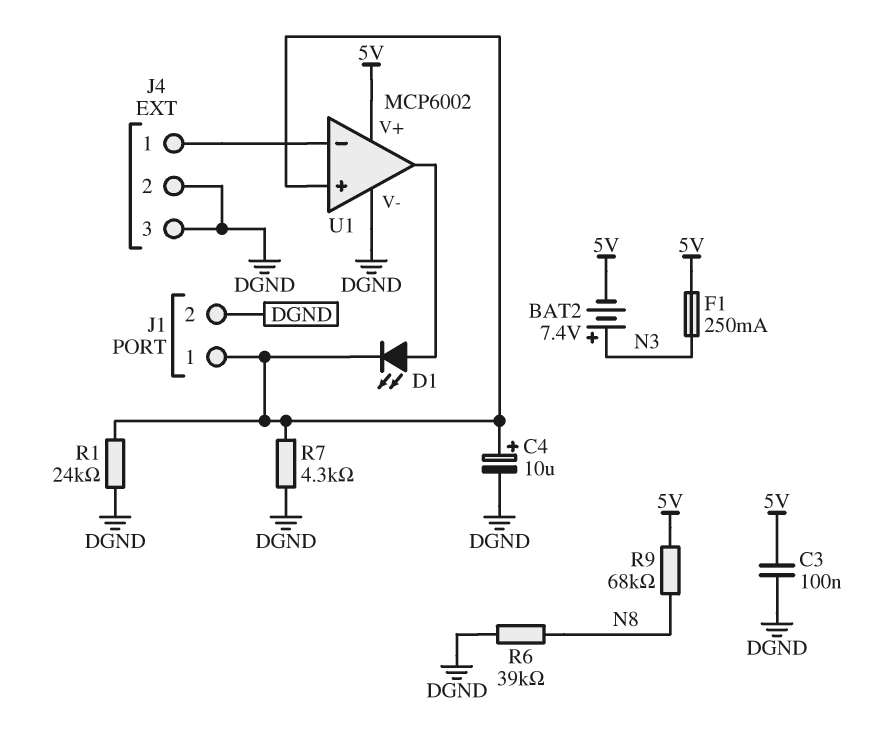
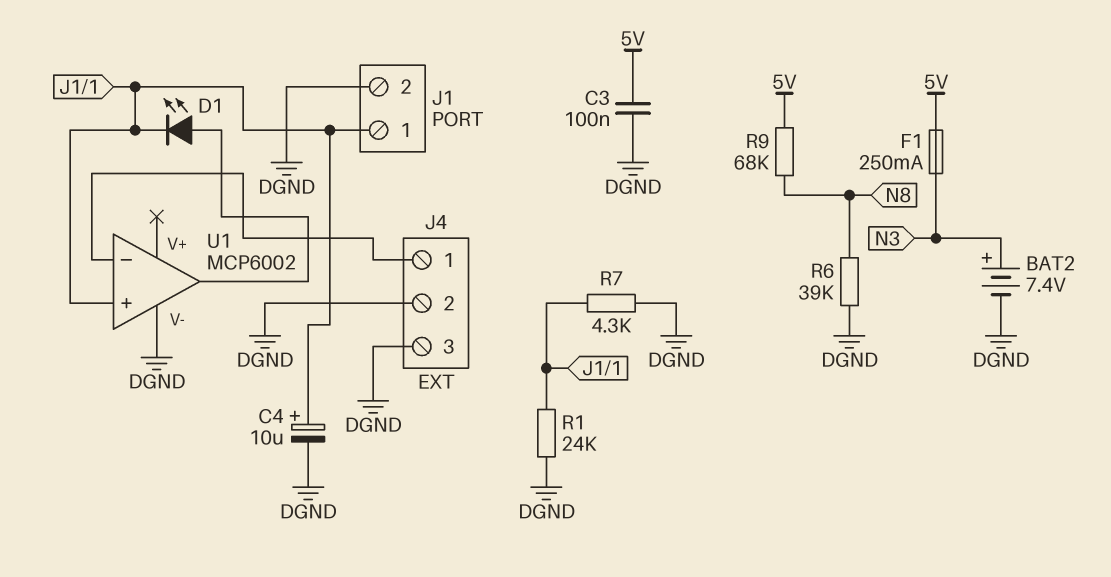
BAT2: 7.4V (plus N3, minus 5V) -> 7.4V (plus N3, minus DGND)
U1 pin V+: 5V -> none

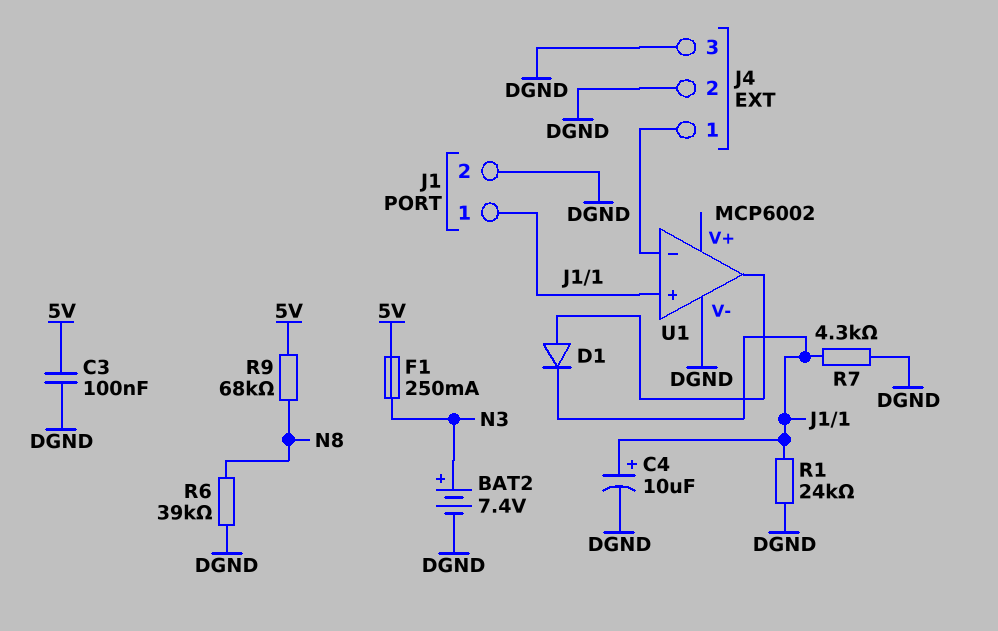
D1: LED (A U1/out, K J1/1) -> diode (A U1/out, K J1/1)

